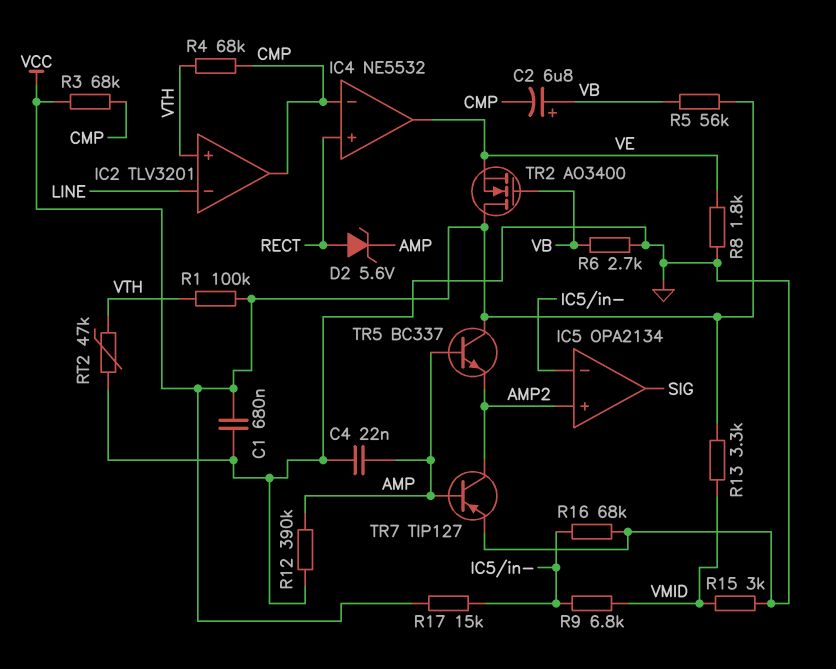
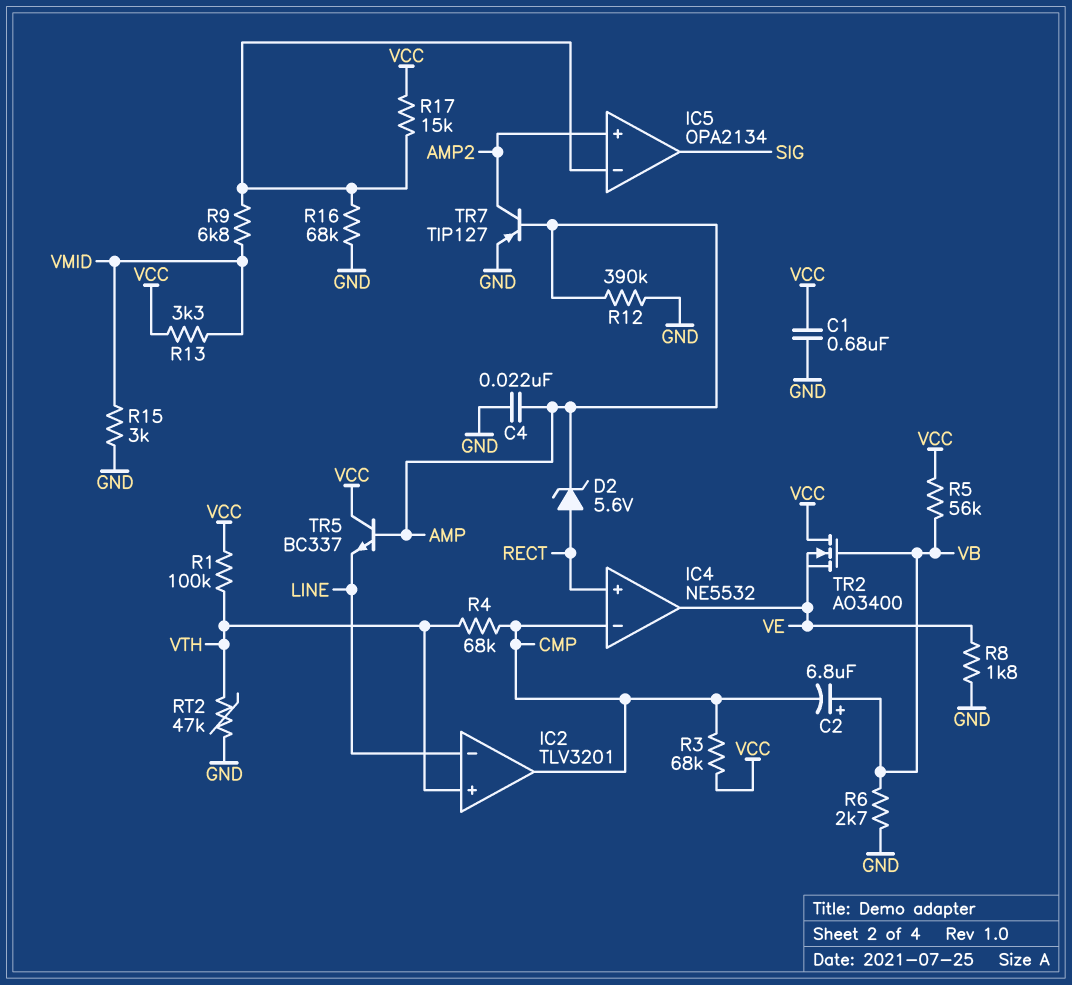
TR5: NPN BC337 (B AMP, C VCC, E AMP2) -> NPN BC337 (B AMP, C VCC, E LINE)

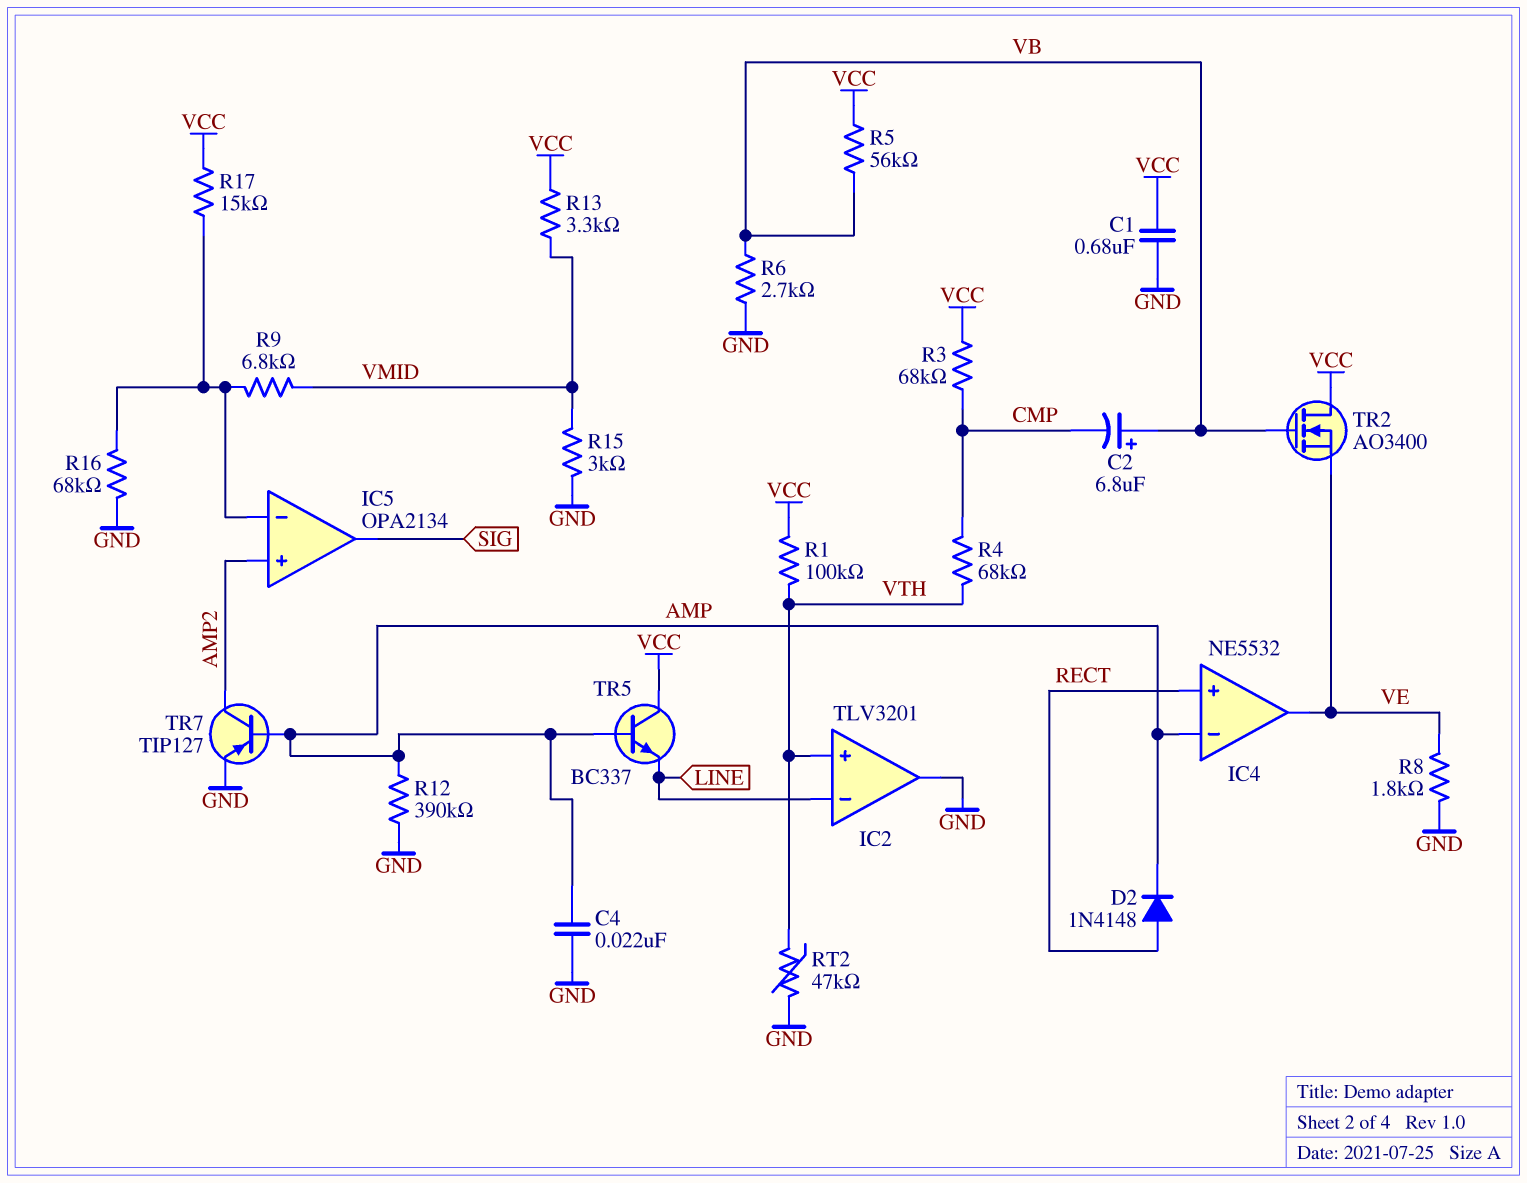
D2: zener 5.6V (A RECT, K AMP) -> diode 1N4148 (A RECT, K AMP)
IC2 pin out: CMP -> GND
IC4 pin in-: CMP -> AMP

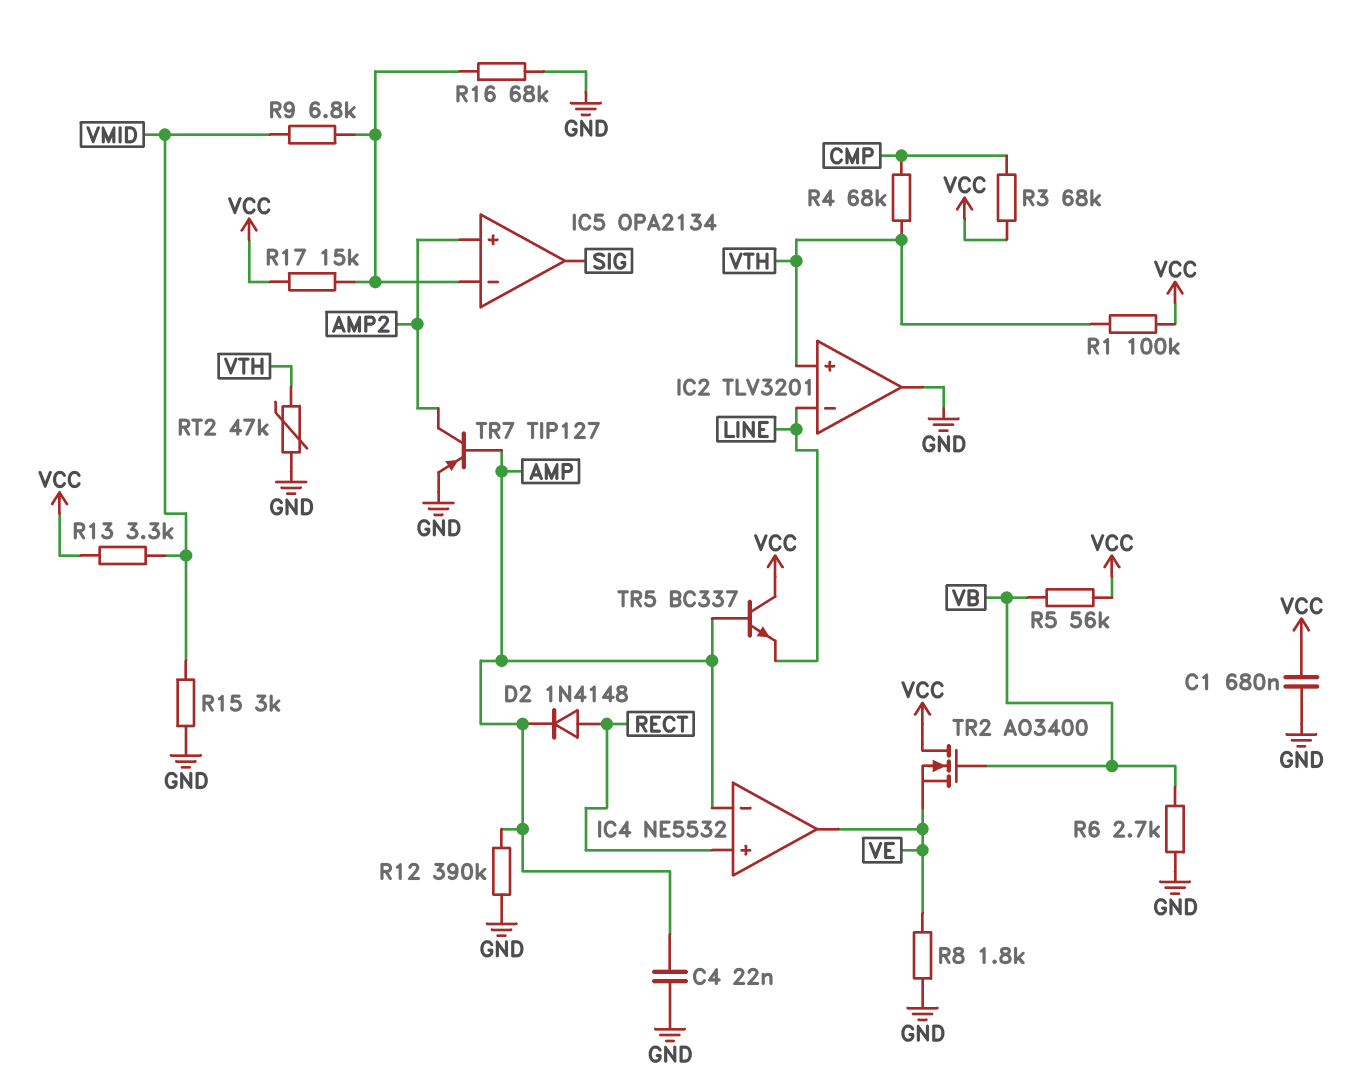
C2: 6.8uF (plus VB, minus CMP) -> none

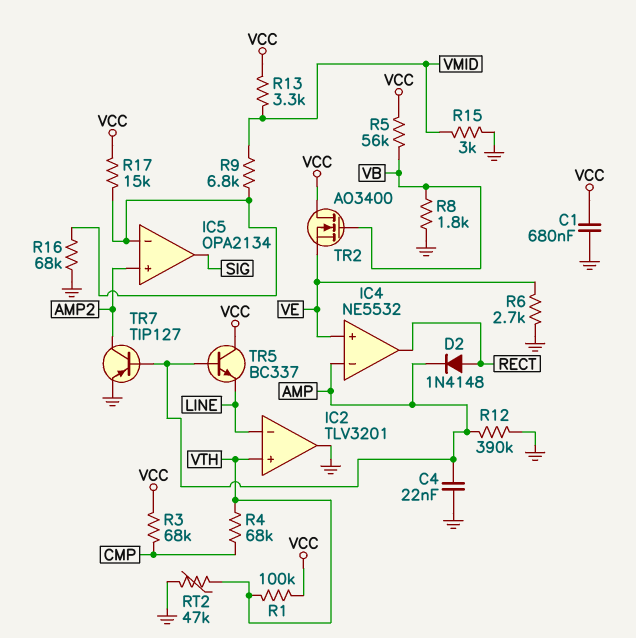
IC4 pin in+: RECT -> VE
IC4 pin out: VE -> RECT
R6: 2.7k (GND, VB) -> 2.7k (GND, VE)
R8: 1.8k (GND, VE) -> 1.8k (GND, VB)

